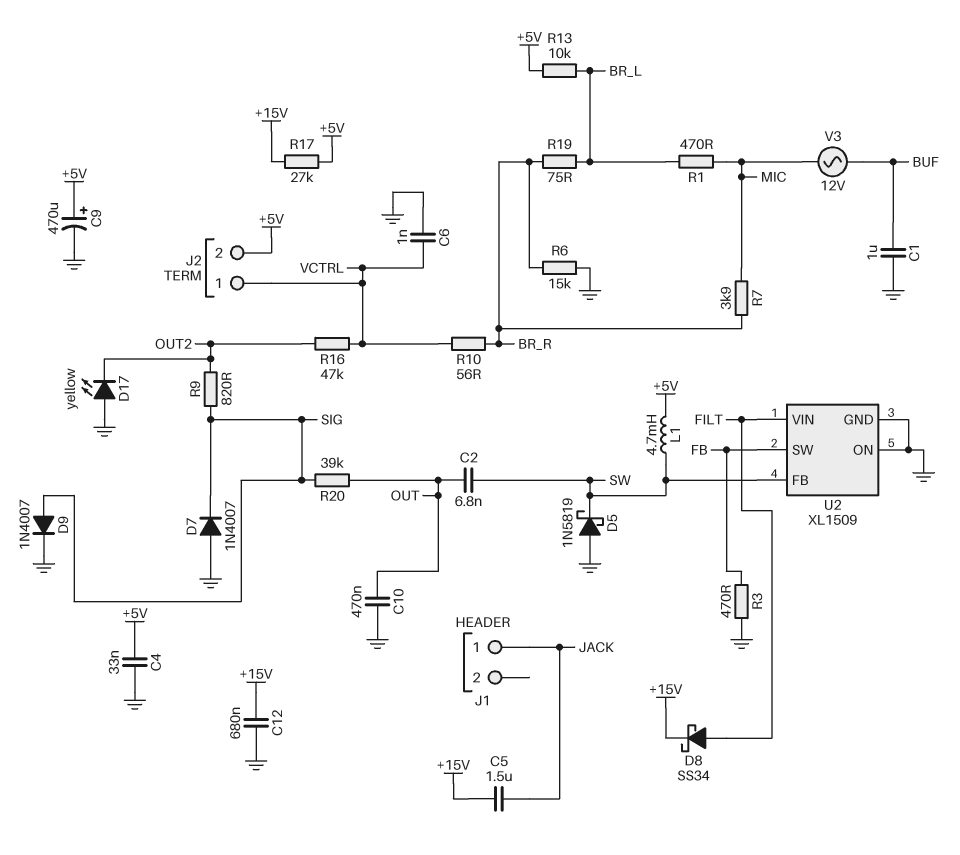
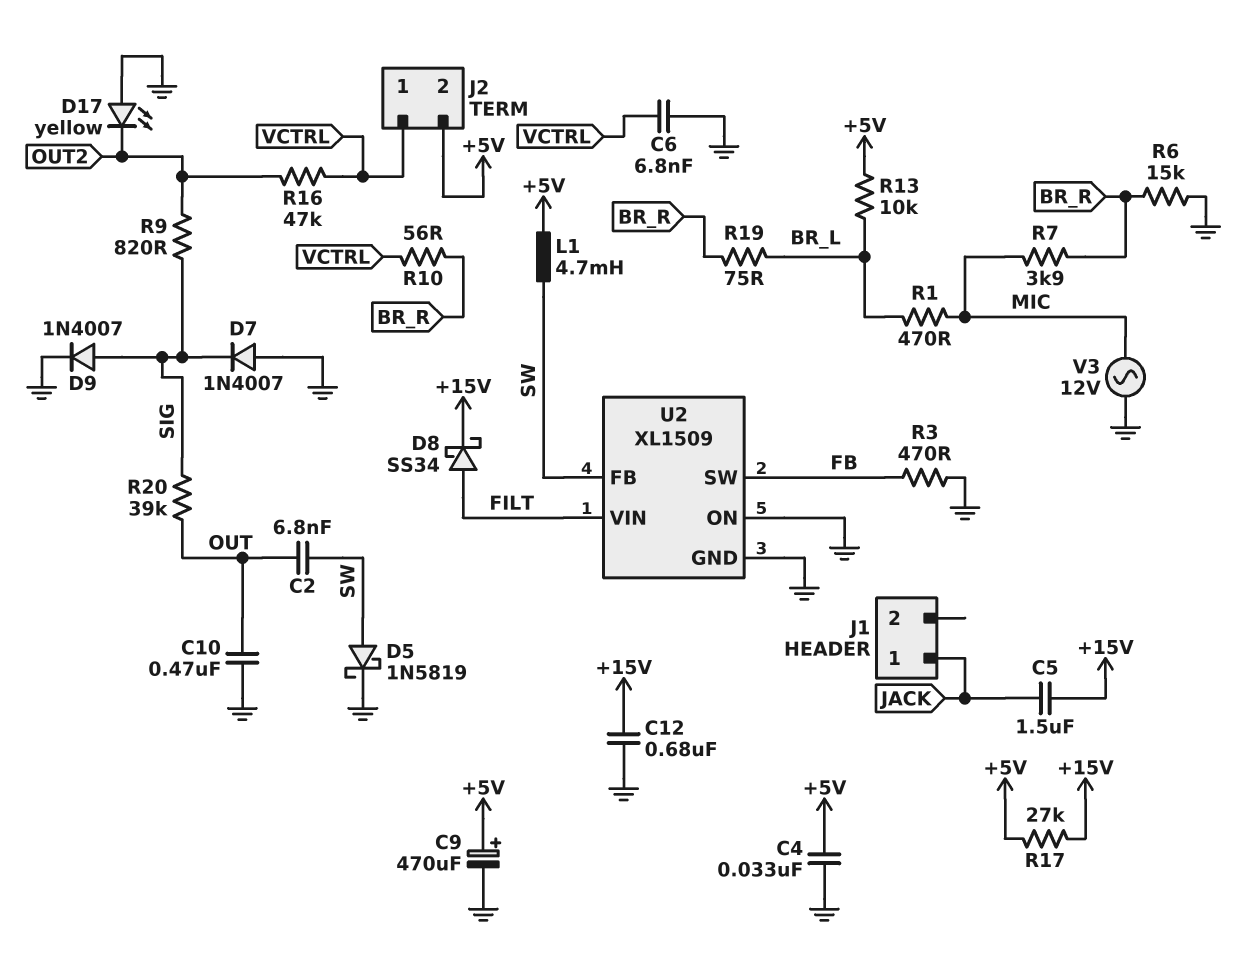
C1: 1uF (BUF, GND) -> none
C6: 1nF (GND, VCTRL) -> 6.8nF (GND, VCTRL)
D5: schottky 1N5819 (A GND, K SW) -> schottky 1N5819 (A SW, K GND)
V3: AC 12V (BUF, MIC) -> AC 12V (GND, MIC)

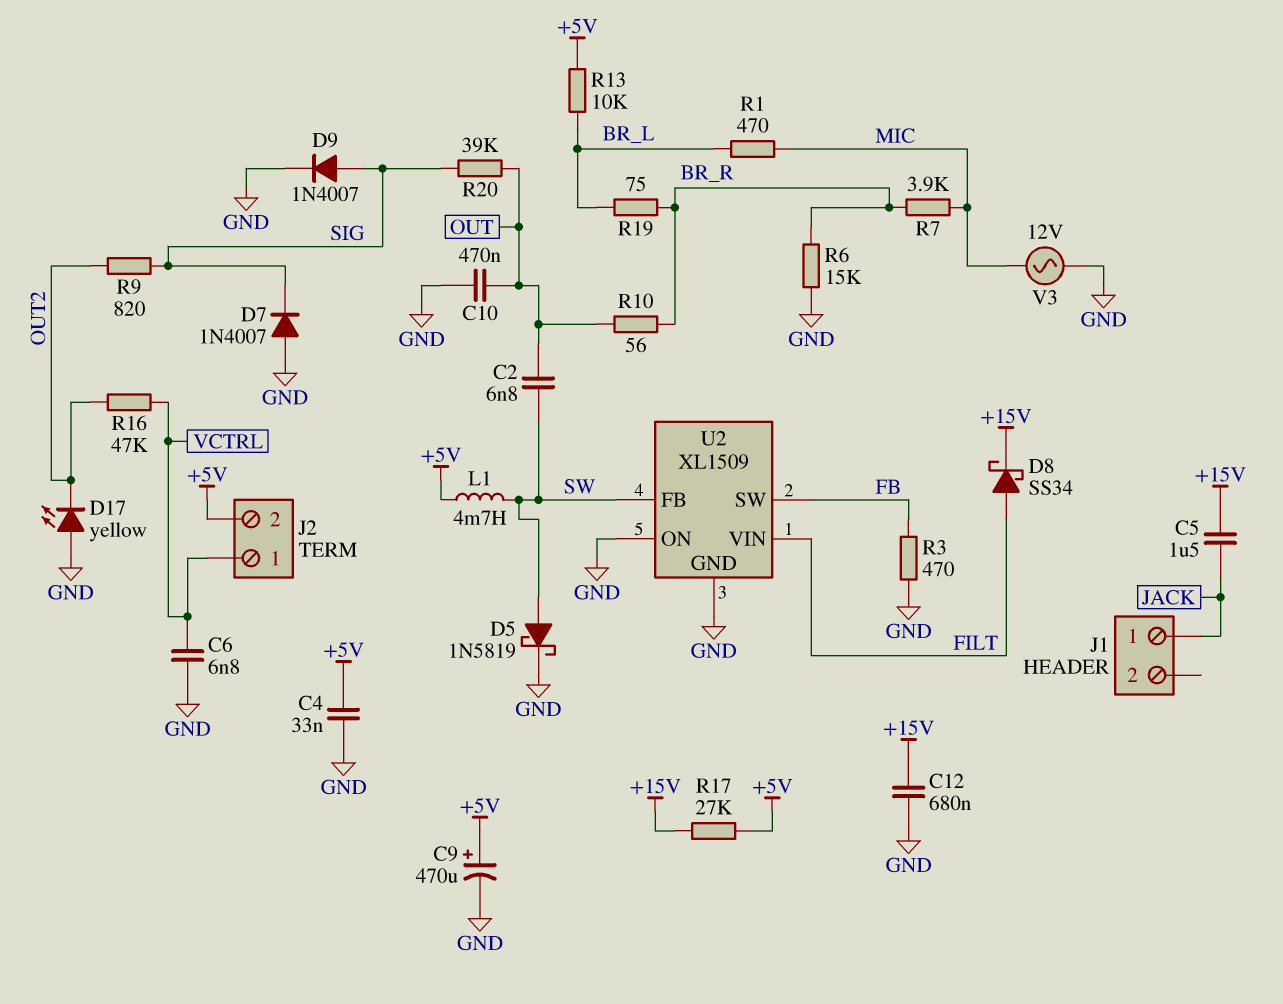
R10: 56 (BR_R, VCTRL) -> 56 (BR_R, OUT)

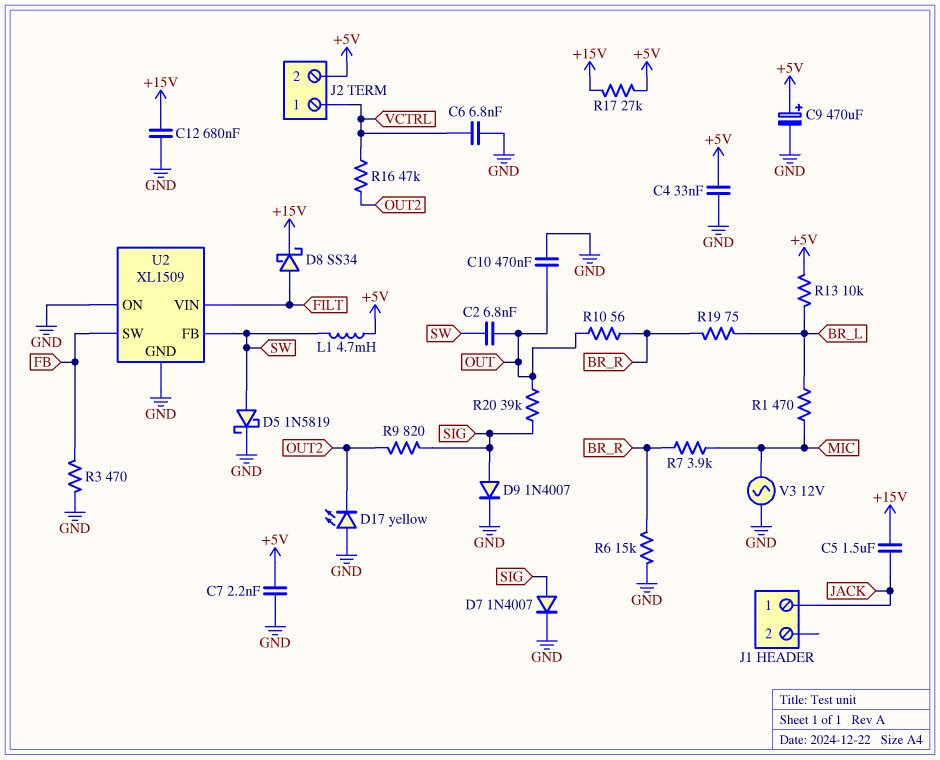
C7: none -> 2.2nF (+5V, GND)
D7: diode 1N4007 (A GND, K SIG) -> diode 1N4007 (A SIG, K GND)

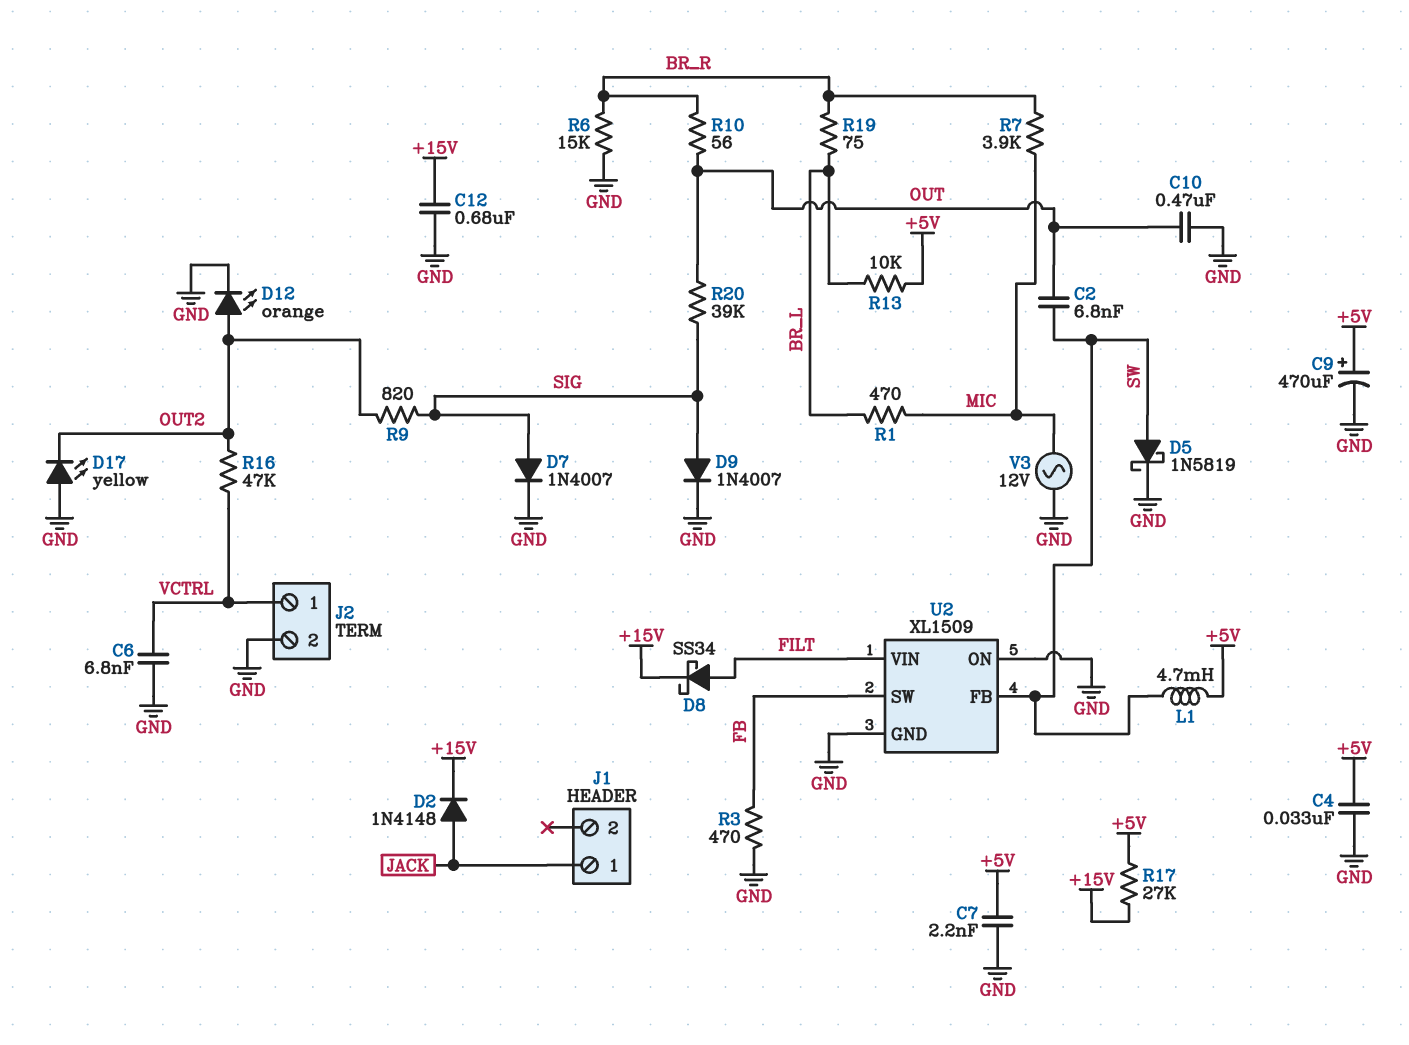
C5: 1.5uF (+15V, JACK) -> none
D2: none -> diode 1N4148 (A JACK, K +15V)
D12: none -> LED orange (A OUT2, K GND)
J2 pin 2: +5V -> GND

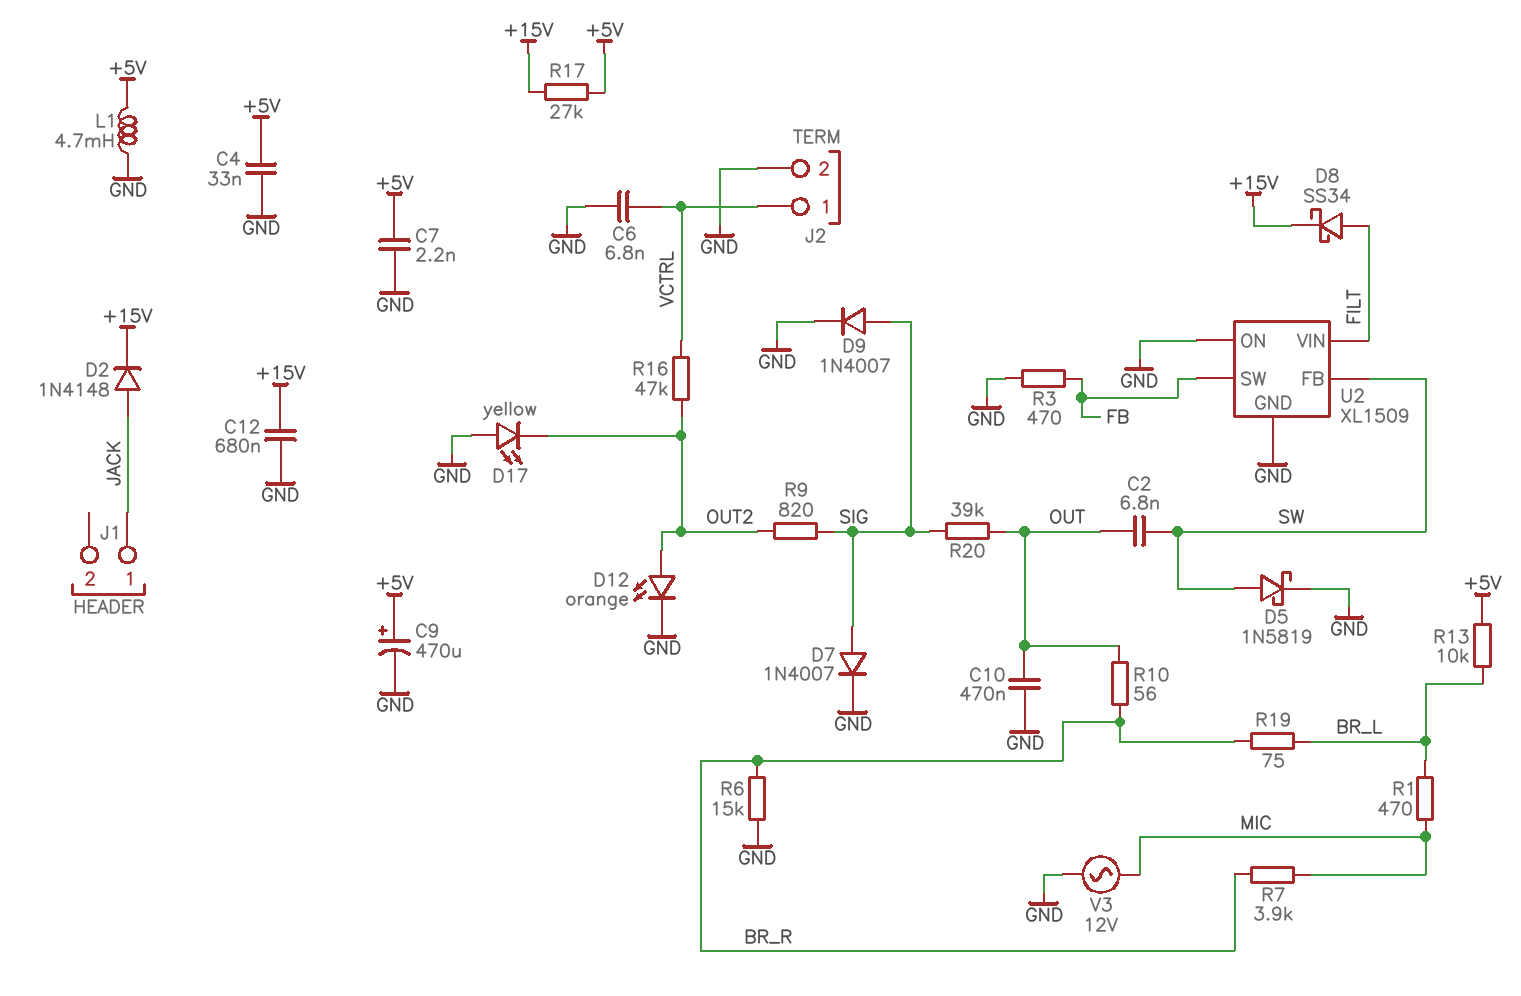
L1: 4.7mH (+5V, SW) -> 4.7mH (+5V, GND)

